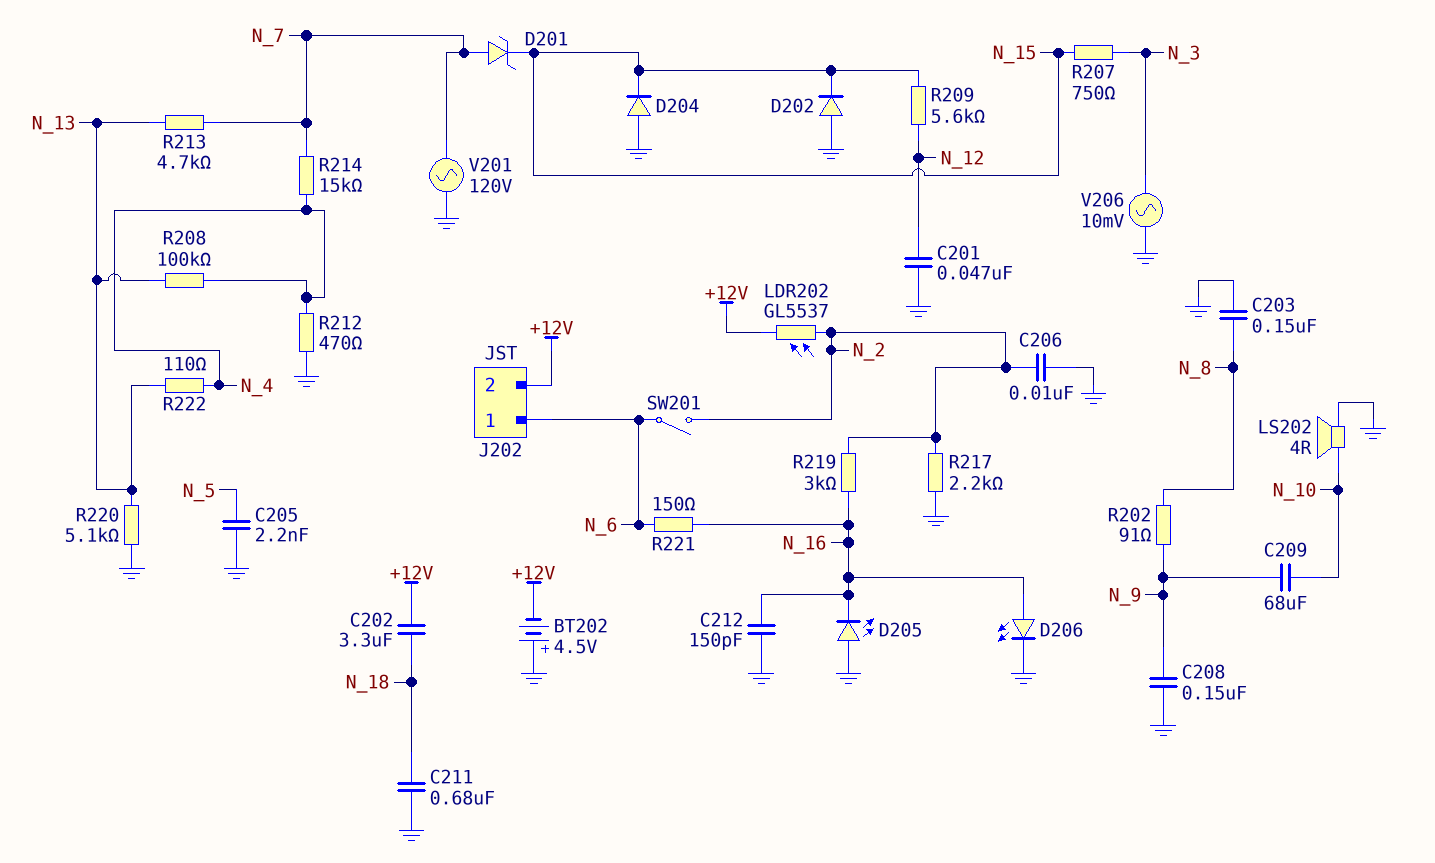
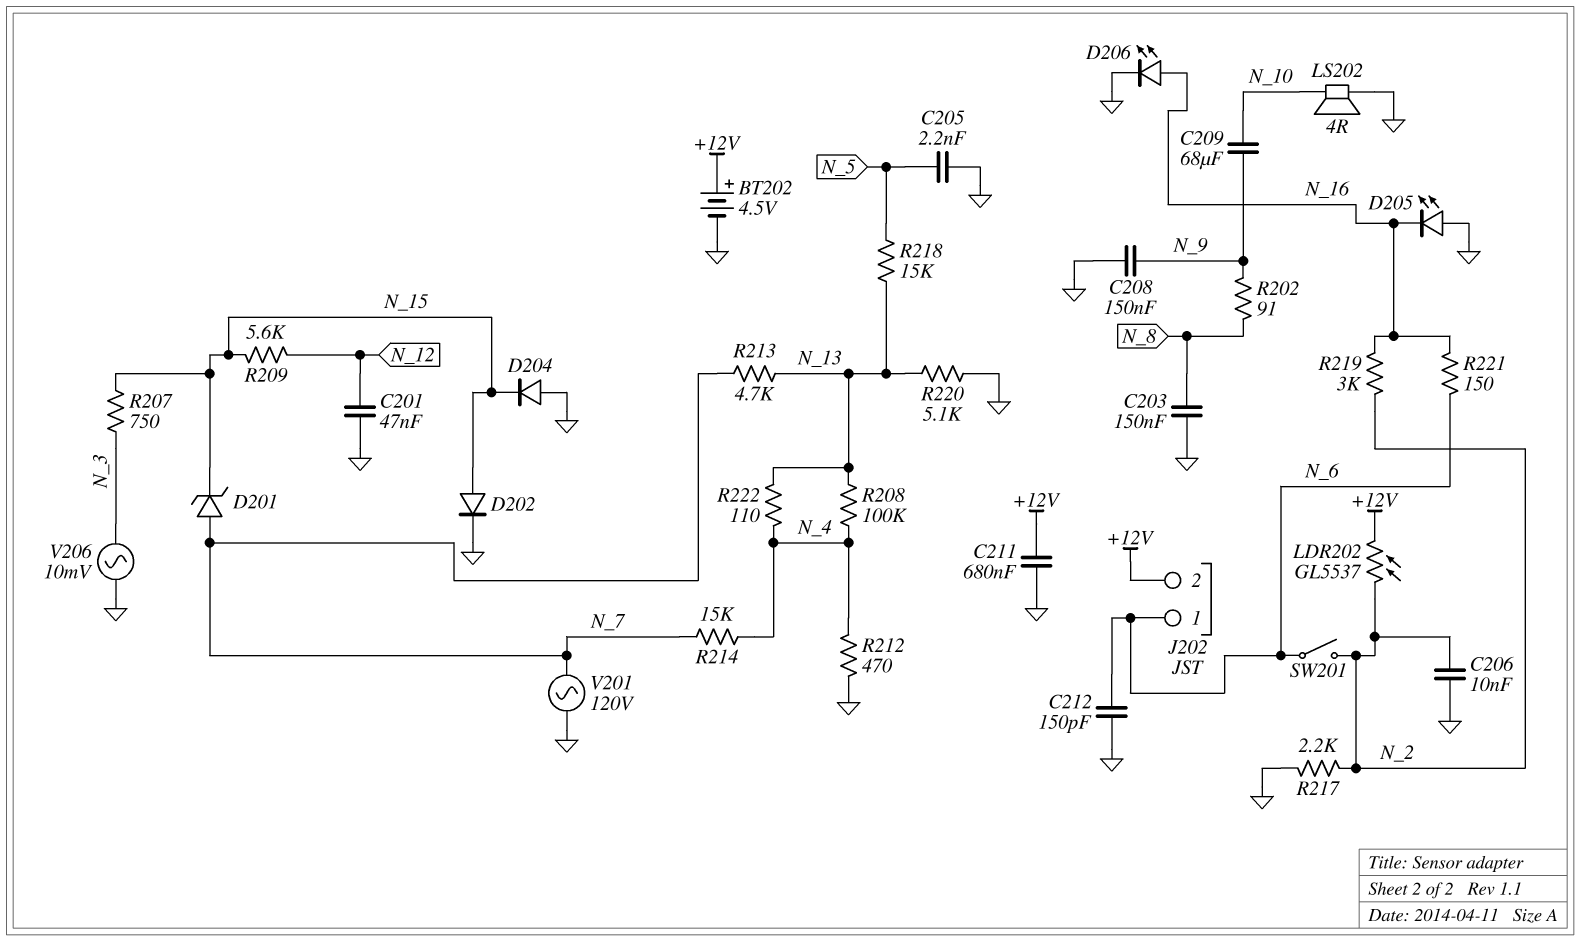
BT202: 4.5V (plus GND, minus +12V) -> 4.5V (plus +12V, minus GND)
C202: 3.3uF (+12V, N_18) -> none
C211: 680nF (GND, N_18) -> 680nF (+12V, GND)
C212: 150pF (GND, N_16) -> 150pF (GND, N_6)
D202: diode (A GND, K N_15) -> diode (A N_15, K GND)
R218: none -> 15k (N_5, N_13)

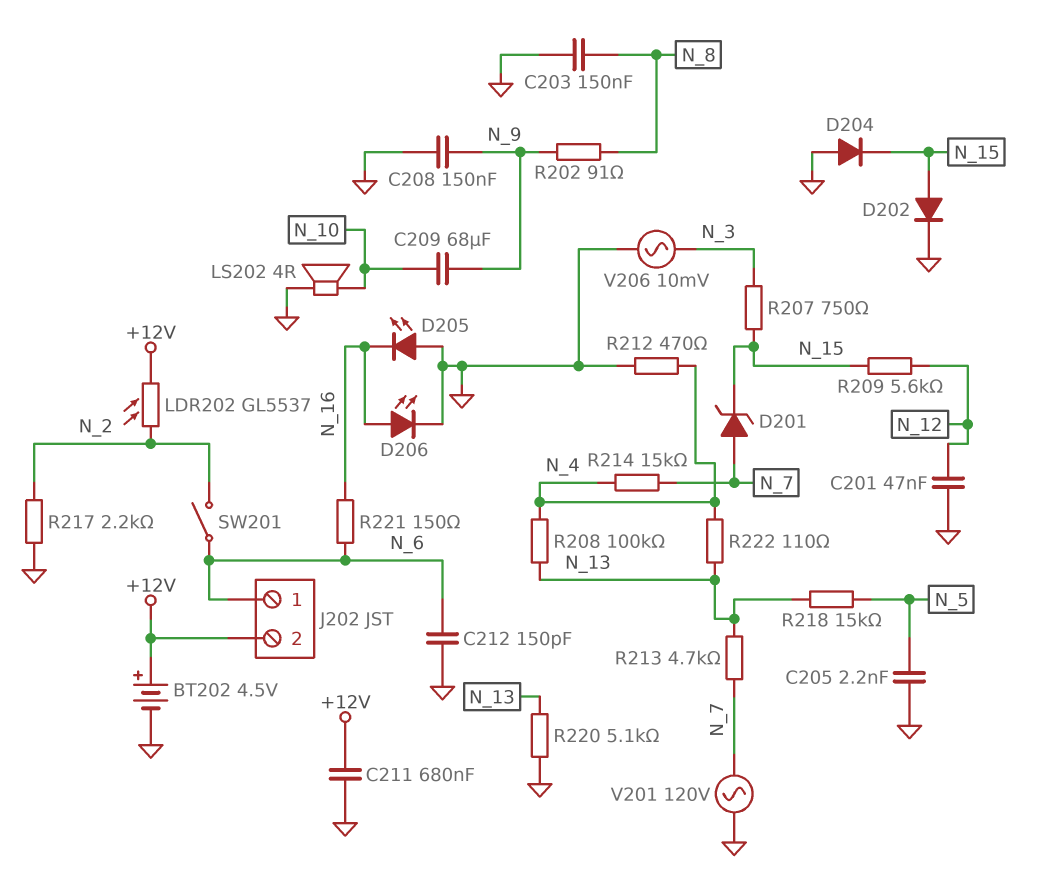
C206: 10nF (GND, N_2) -> none
R219: 3k (N_2, N_16) -> none

